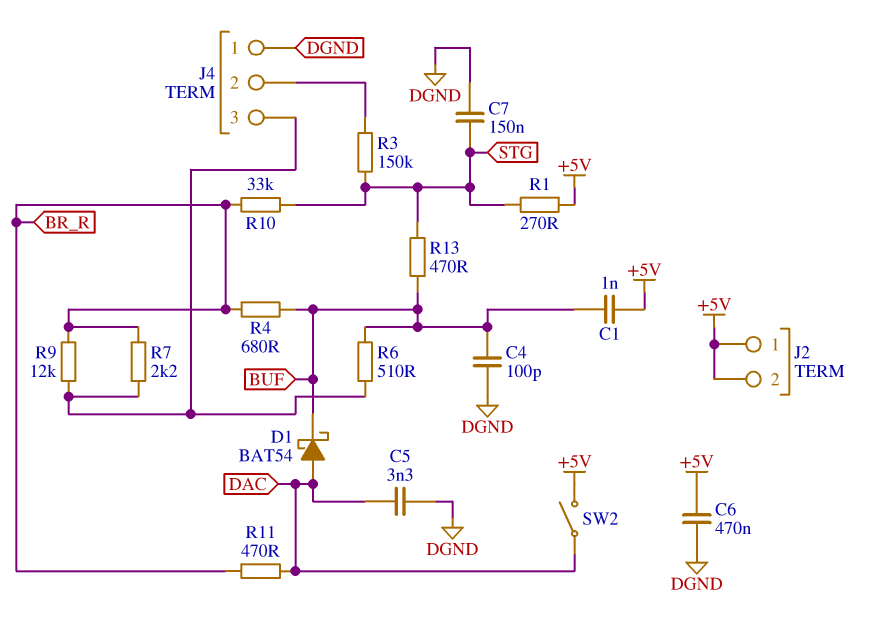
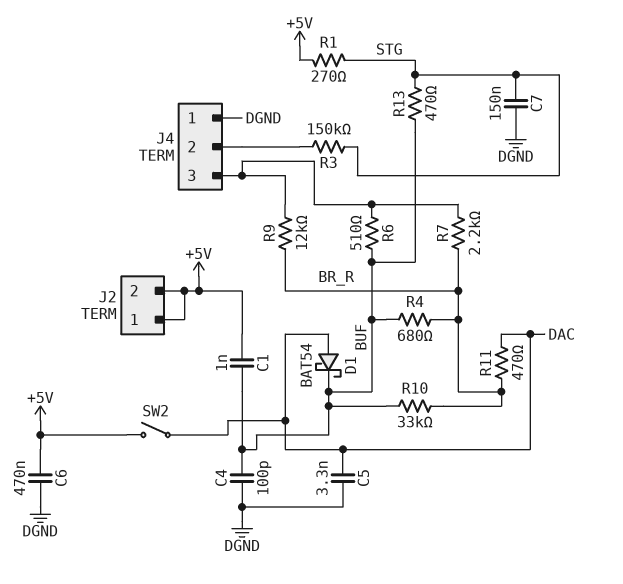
R10: 33k (BR_R, STG) -> 33k (BR_R, BUF)

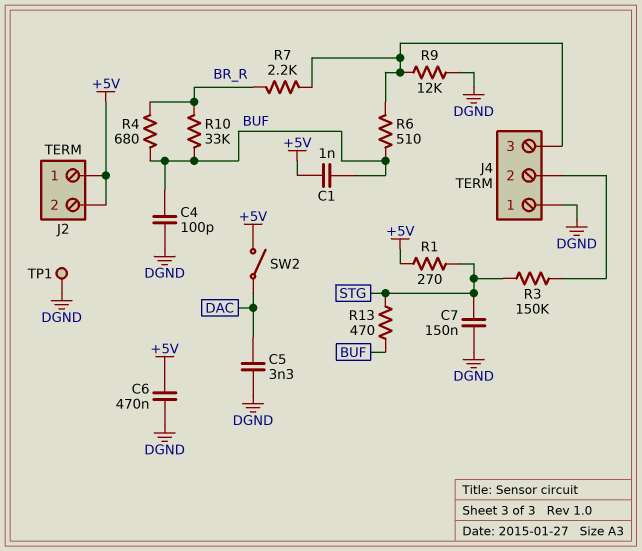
D1: schottky BAT54 (A DAC, K BUF) -> none
R9: 12k (BR_R, J4/3) -> 12k (DGND, J4/3)
R11: 470 (BR_R, DAC) -> none
TP1: none -> test point (DGND)

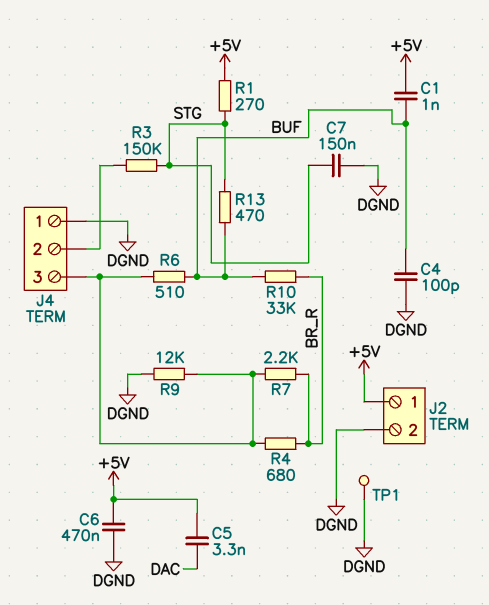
C5: 3.3nF (DAC, DGND) -> 3.3nF (+5V, DAC)
J2 pin 2: +5V -> DGND
R4: 680 (BR_R, BUF) -> 680 (BR_R, J4/3)
SW2: switch (+5V, DAC) -> none

